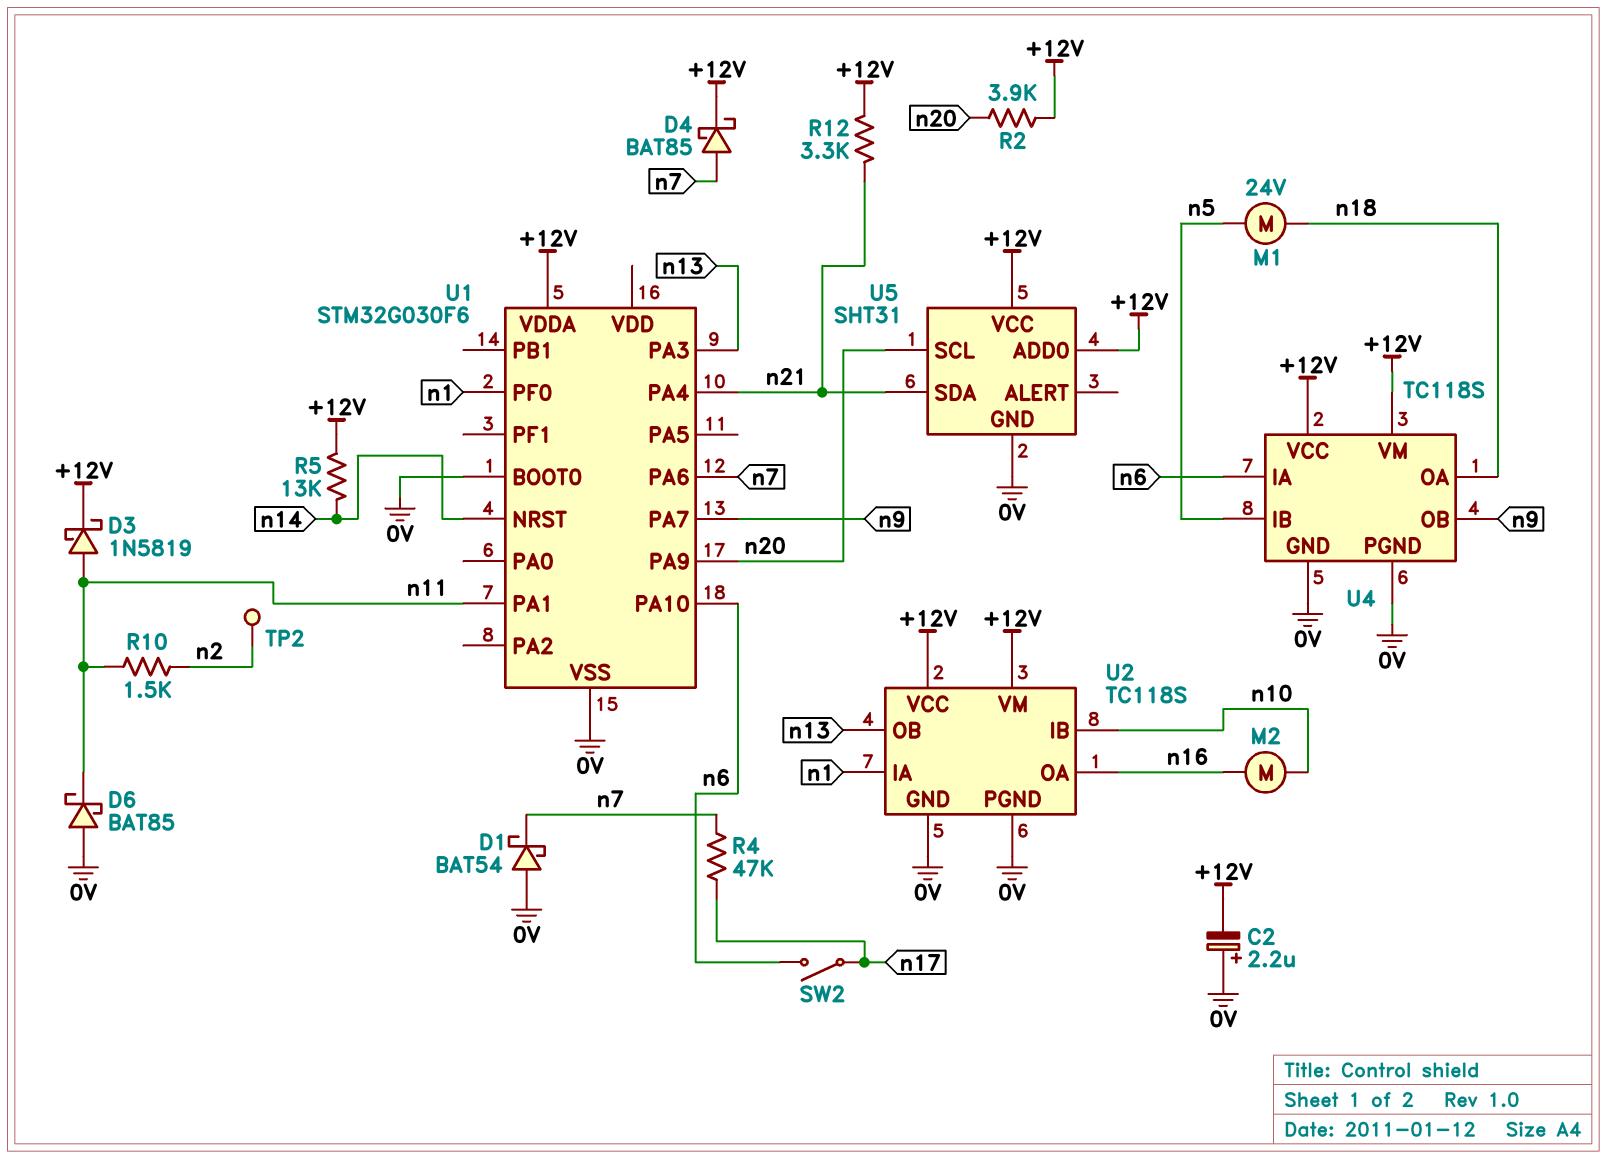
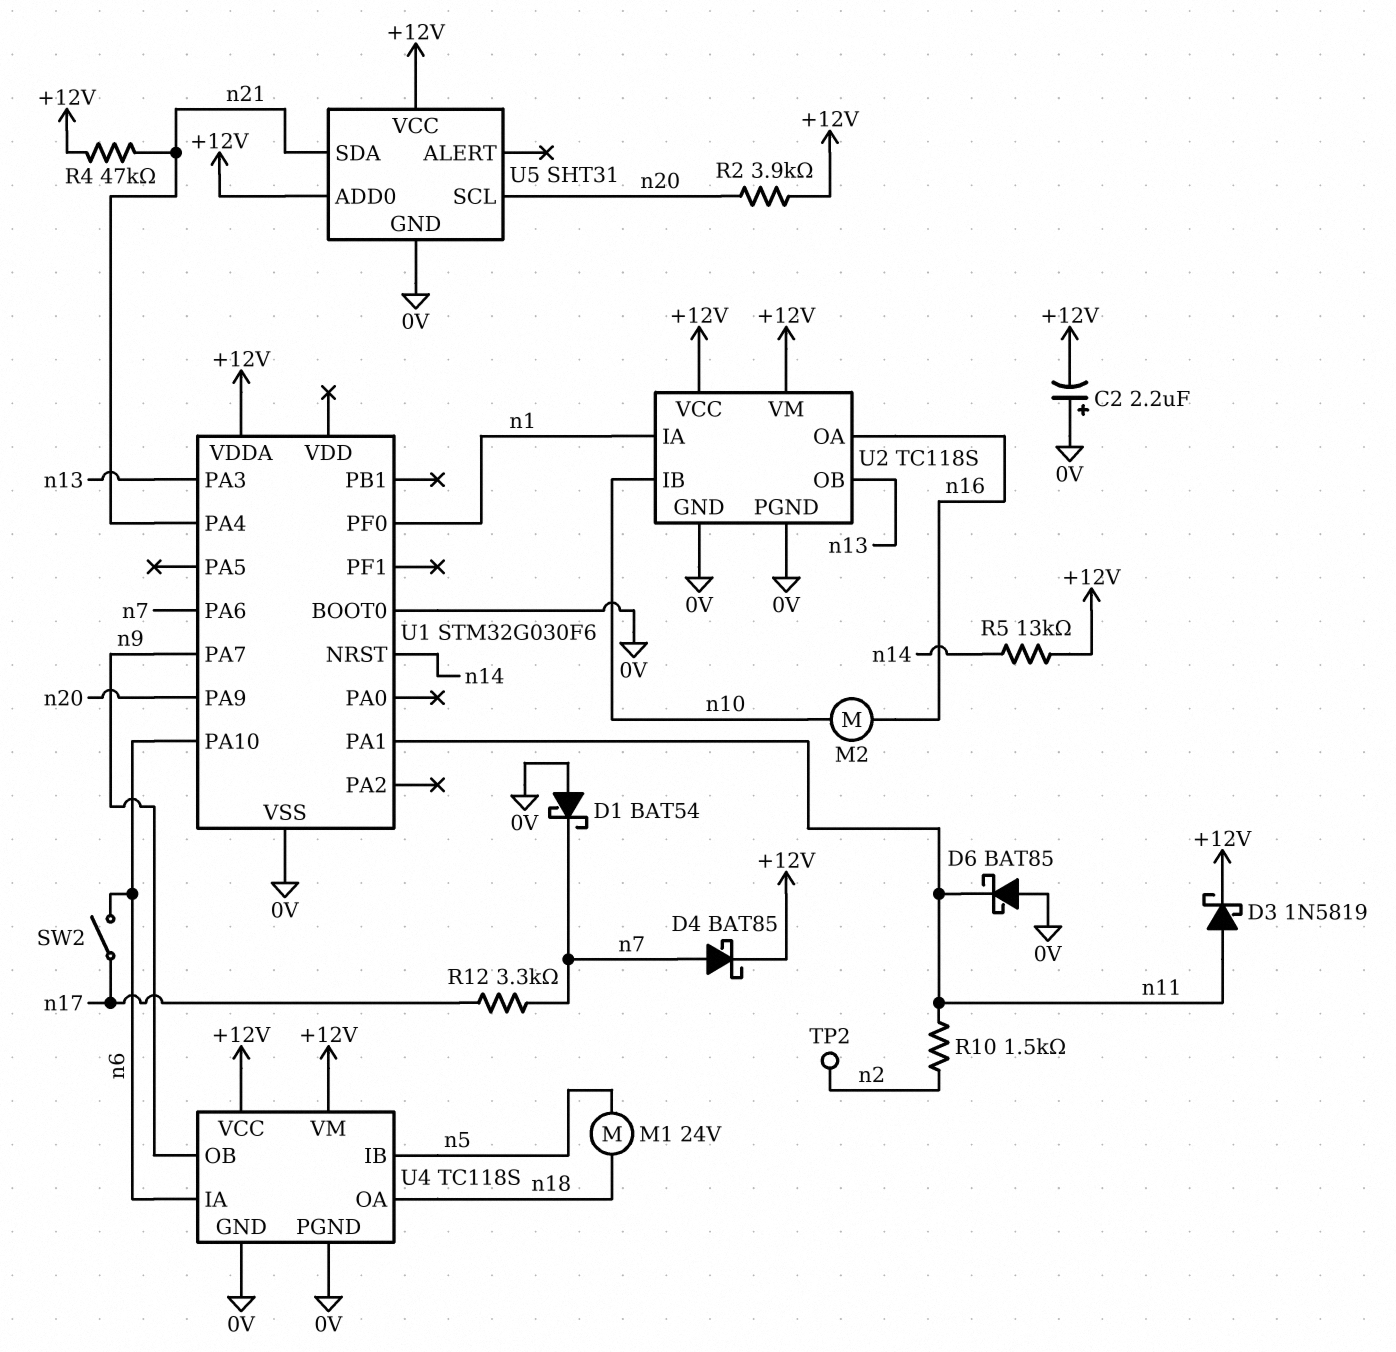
R4: 47k (n7, n17) -> 47k (+12V, n21)
R12: 3.3k (+12V, n21) -> 3.3k (n7, n17)

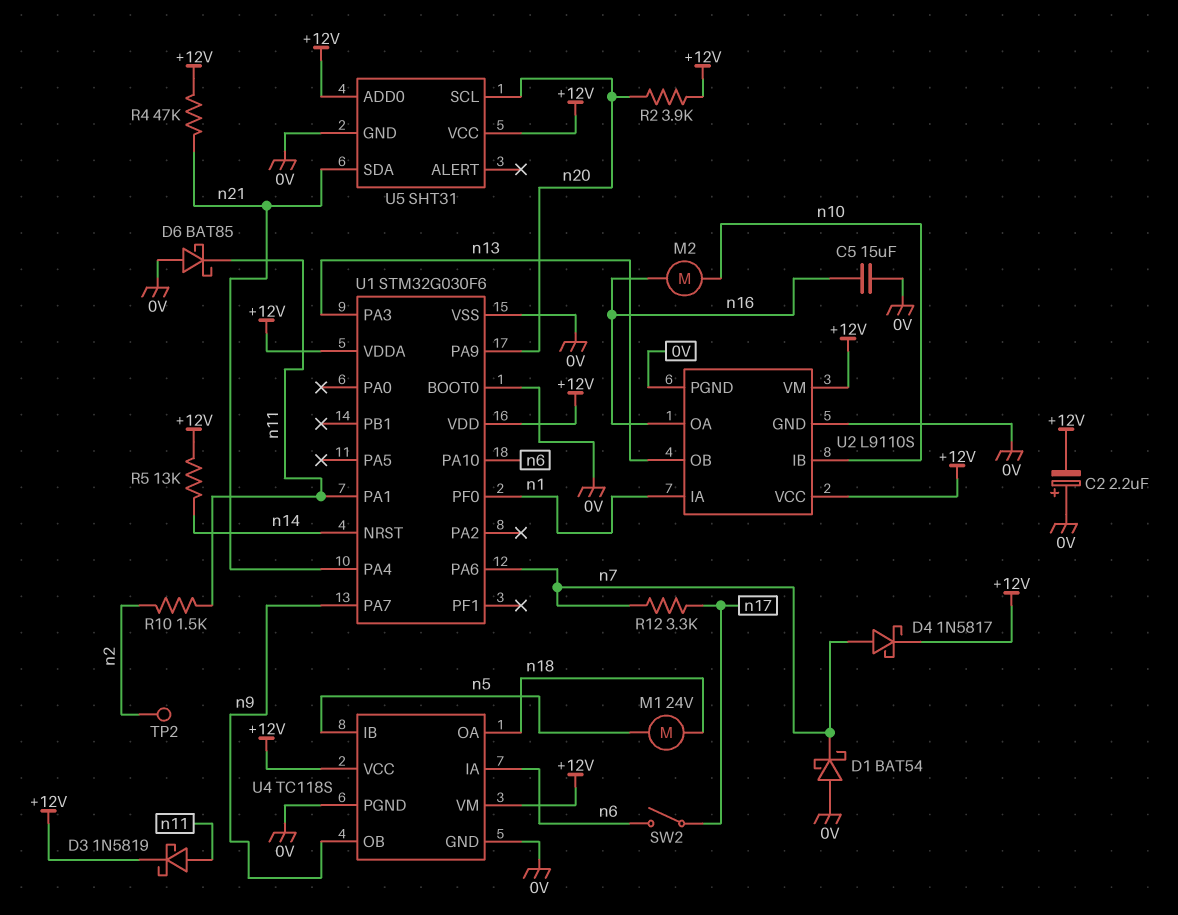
C5: none -> 15uF (0V, n16)
D4: schottky BAT85 (A n7, K +12V) -> schottky 1N5817 (A n7, K +12V)
U1 pin VDD: none -> +12V
U2: TC118S -> L9110S

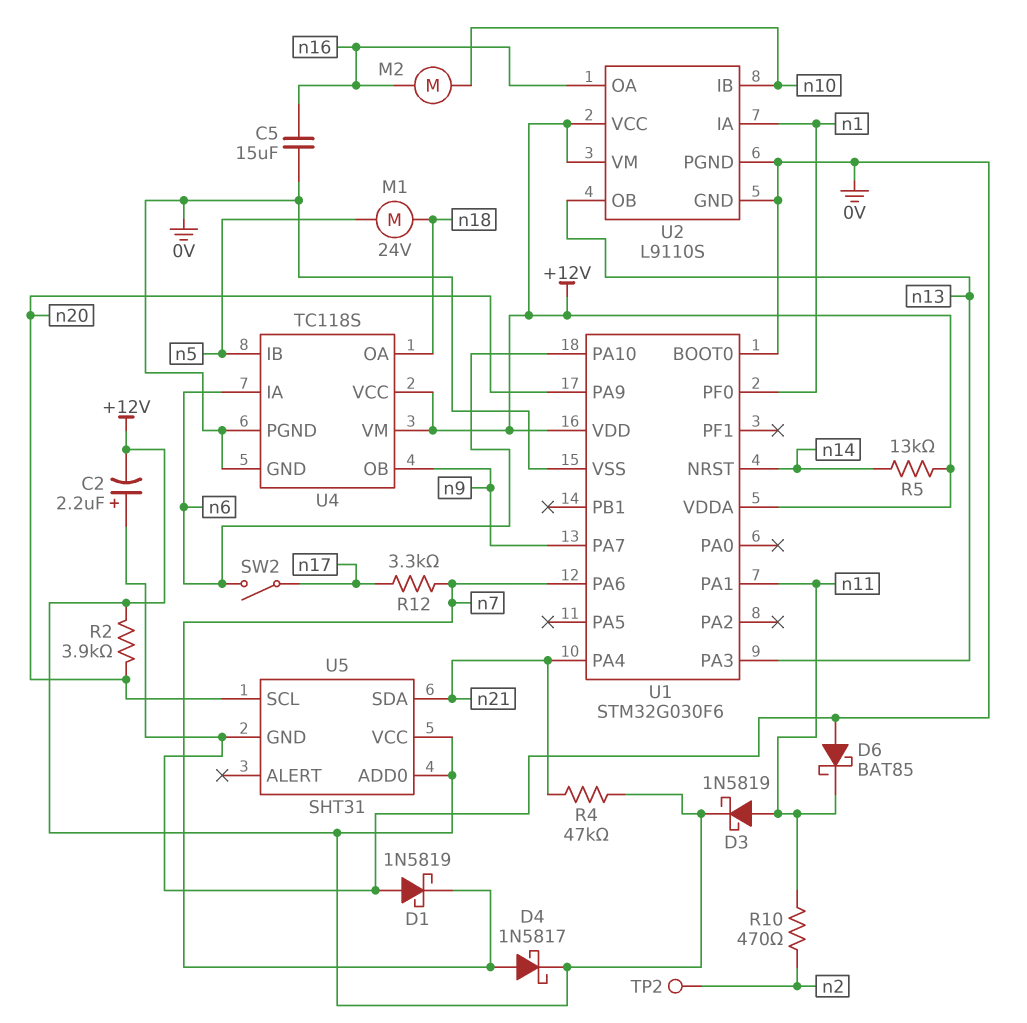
D1: schottky BAT54 (A 0V, K n7) -> schottky 1N5819 (A 0V, K n7)
R10: 1.5k (n2, n11) -> 470 (n2, n11)

